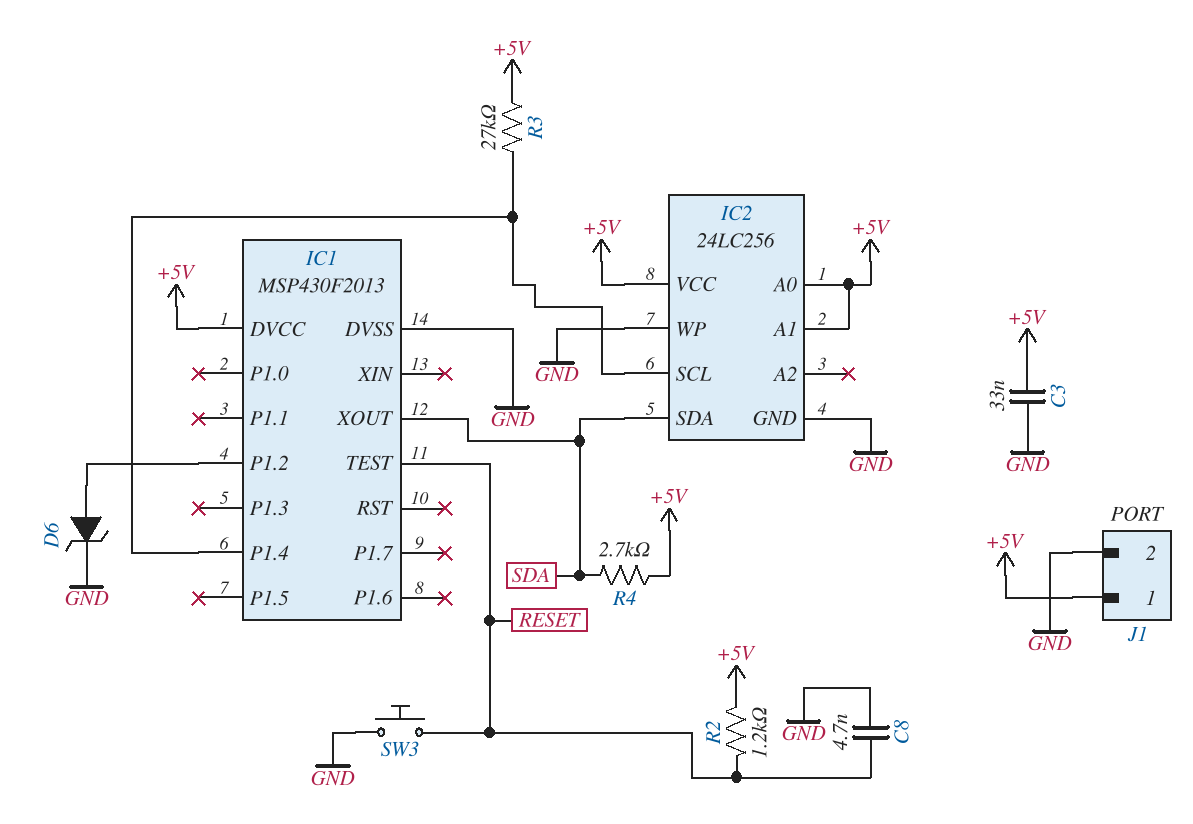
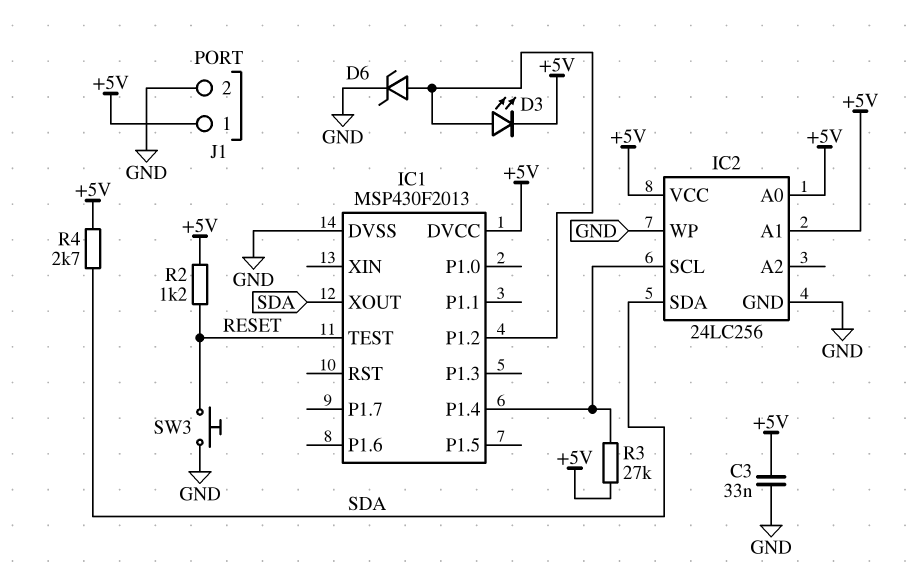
C8: 4.7nF (GND, RESET) -> none
D3: none -> LED (A IC1/P1.2, K +5V)

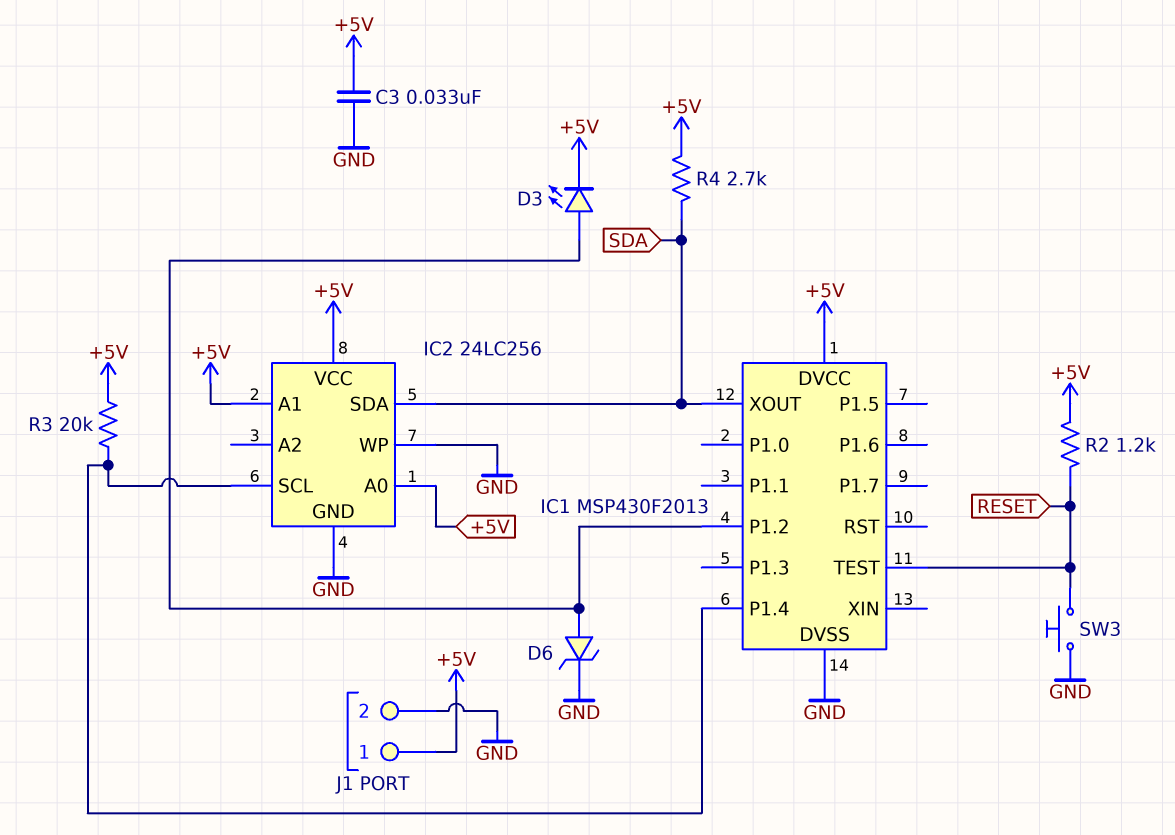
R3: 27k (+5V, IC1/P1.4) -> 20k (+5V, IC1/P1.4)

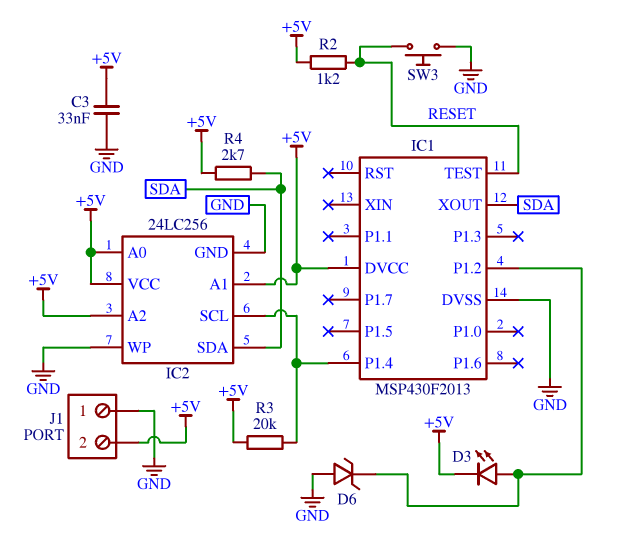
D6: zener (A IC1/P1.2, K GND) -> zener (A GND, K IC1/P1.2)
IC2 pin A2: none -> +5V
J1 pin 1: +5V -> GND
J1 pin 2: GND -> +5V

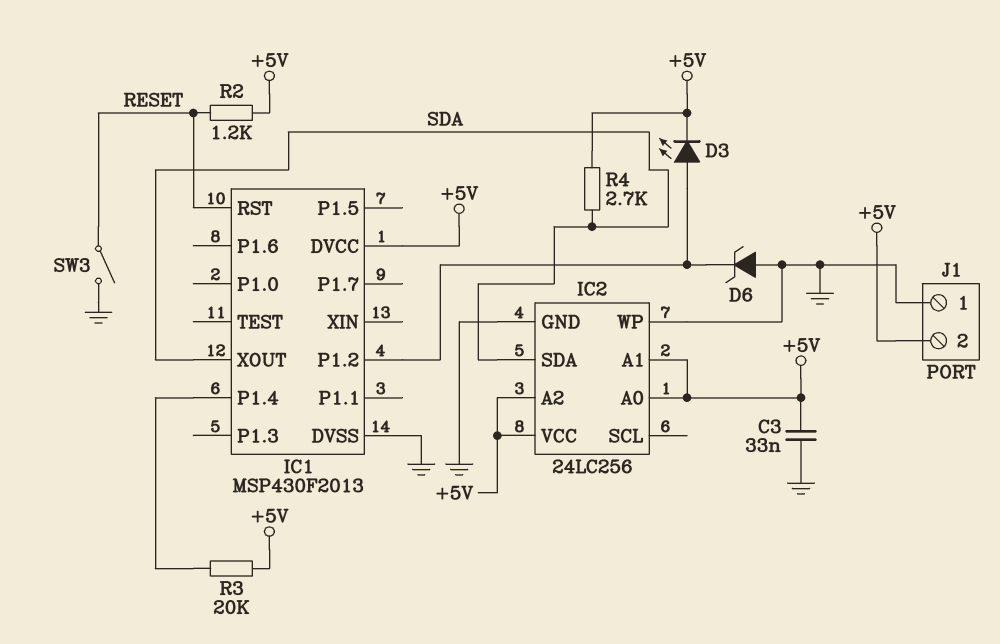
IC1 pin RST: none -> RESET
IC1 pin TEST: RESET -> none
IC2 pin SCL: IC1/P1.4 -> none
SW3: button (GND, RESET) -> switch (GND, RESET)

